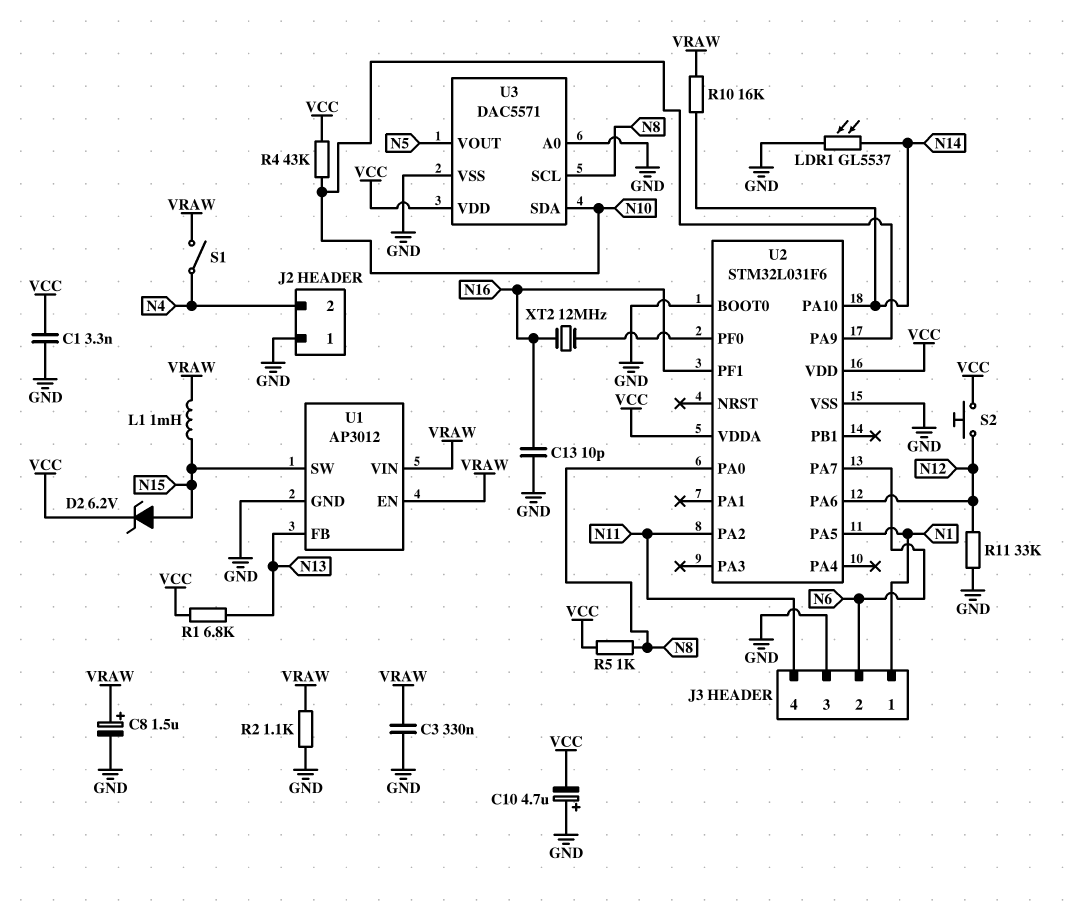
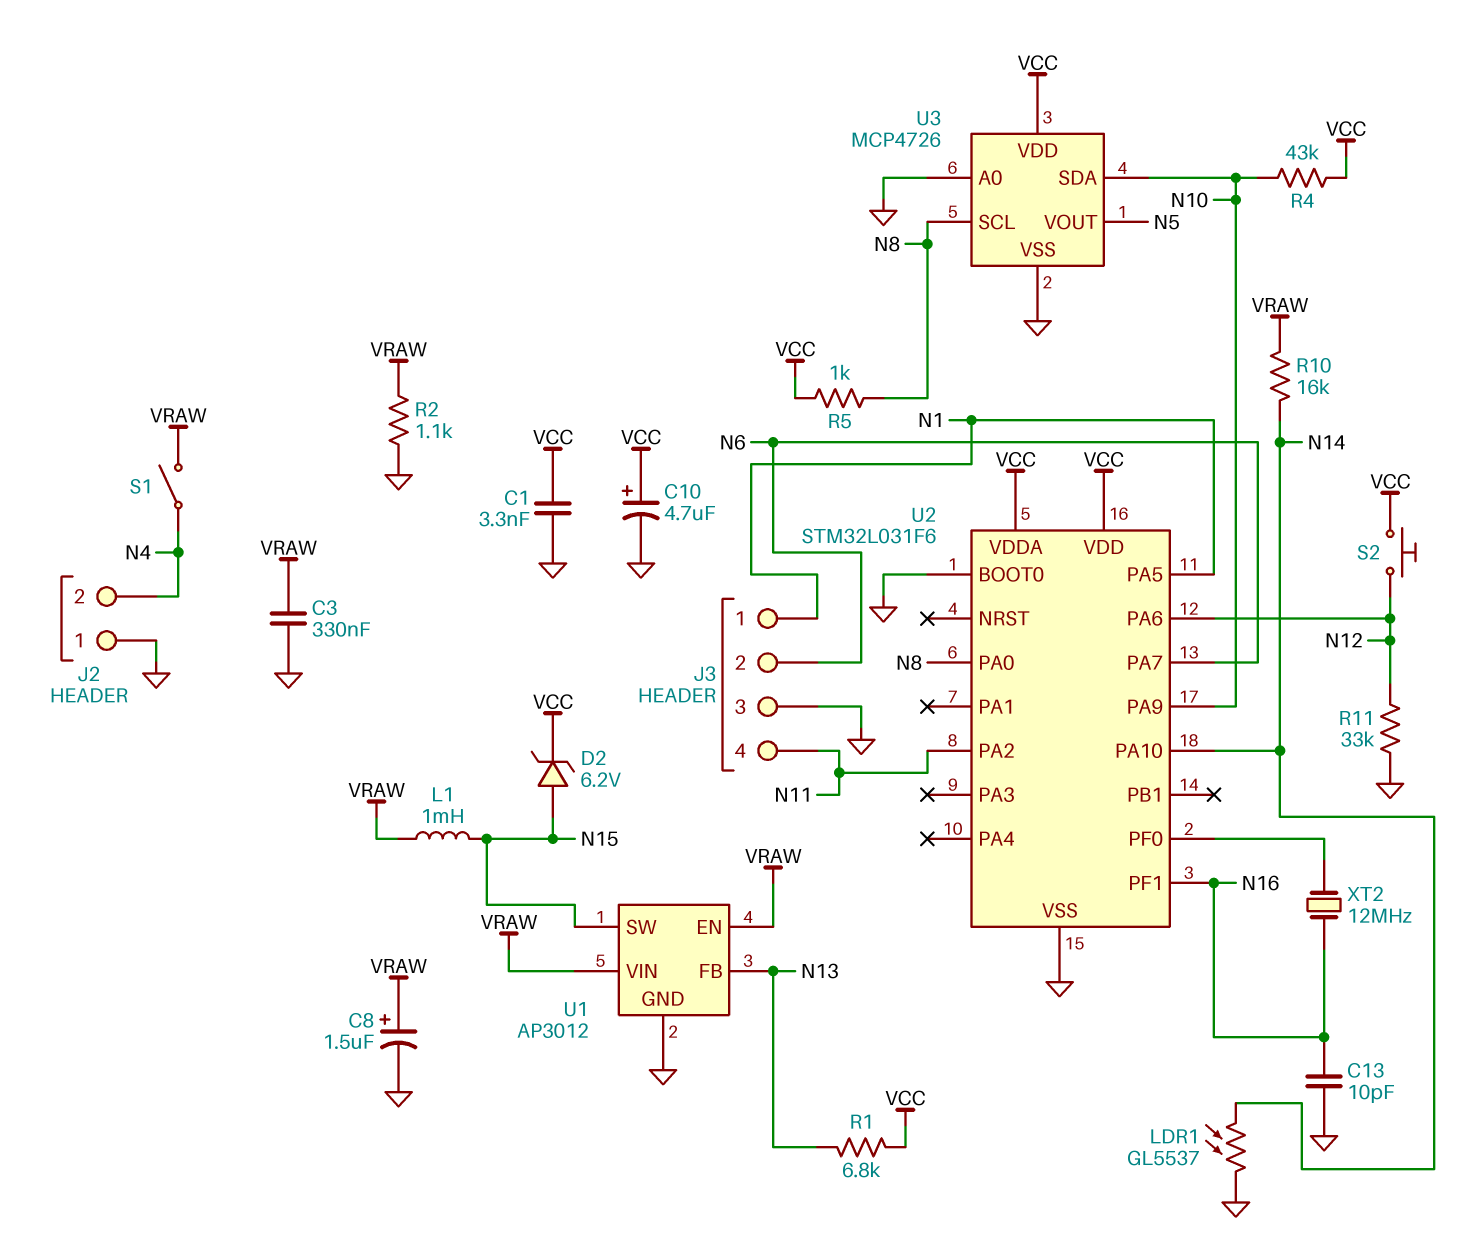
C10: 4.7uF (plus GND, minus VCC) -> 4.7uF (plus VCC, minus GND)
U3: DAC5571 -> MCP4726

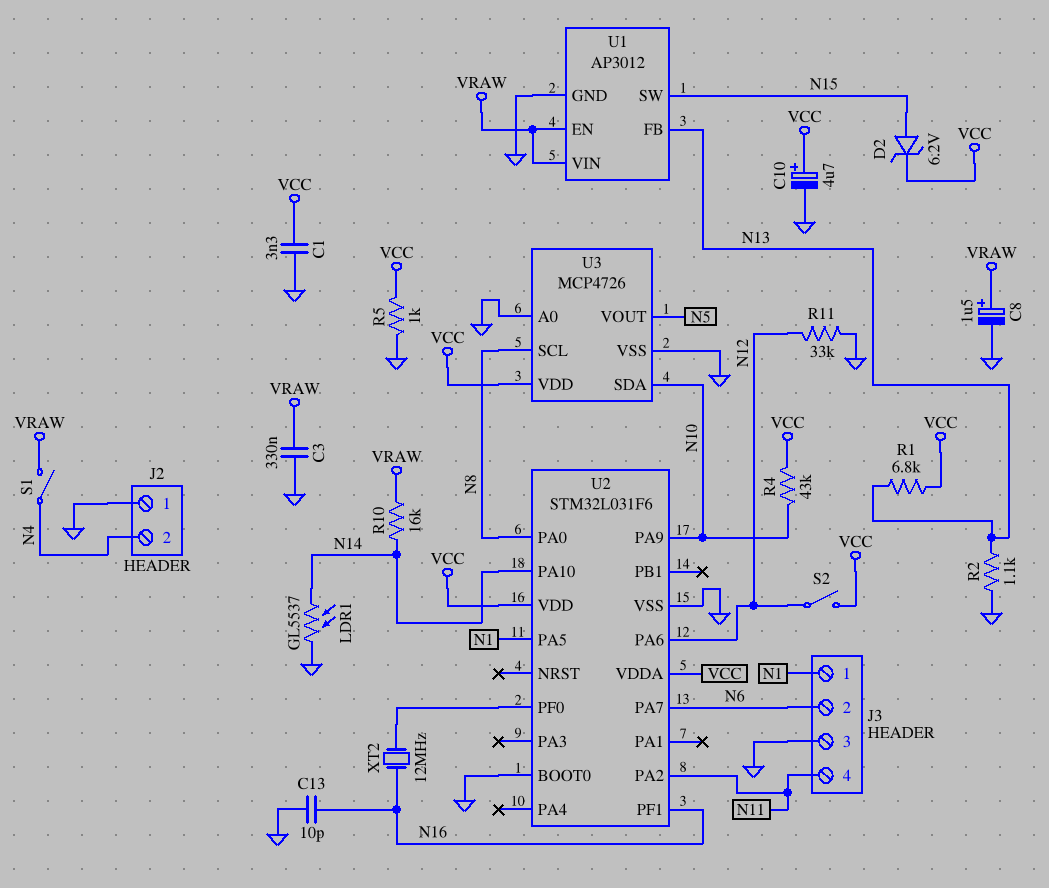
L1: 1mH (N15, VRAW) -> none
R2: 1.1k (GND, VRAW) -> 1.1k (GND, N13)
R5: 1k (N8, VCC) -> 1k (GND, VCC)
S2: button (N12, VCC) -> switch (N12, VCC)

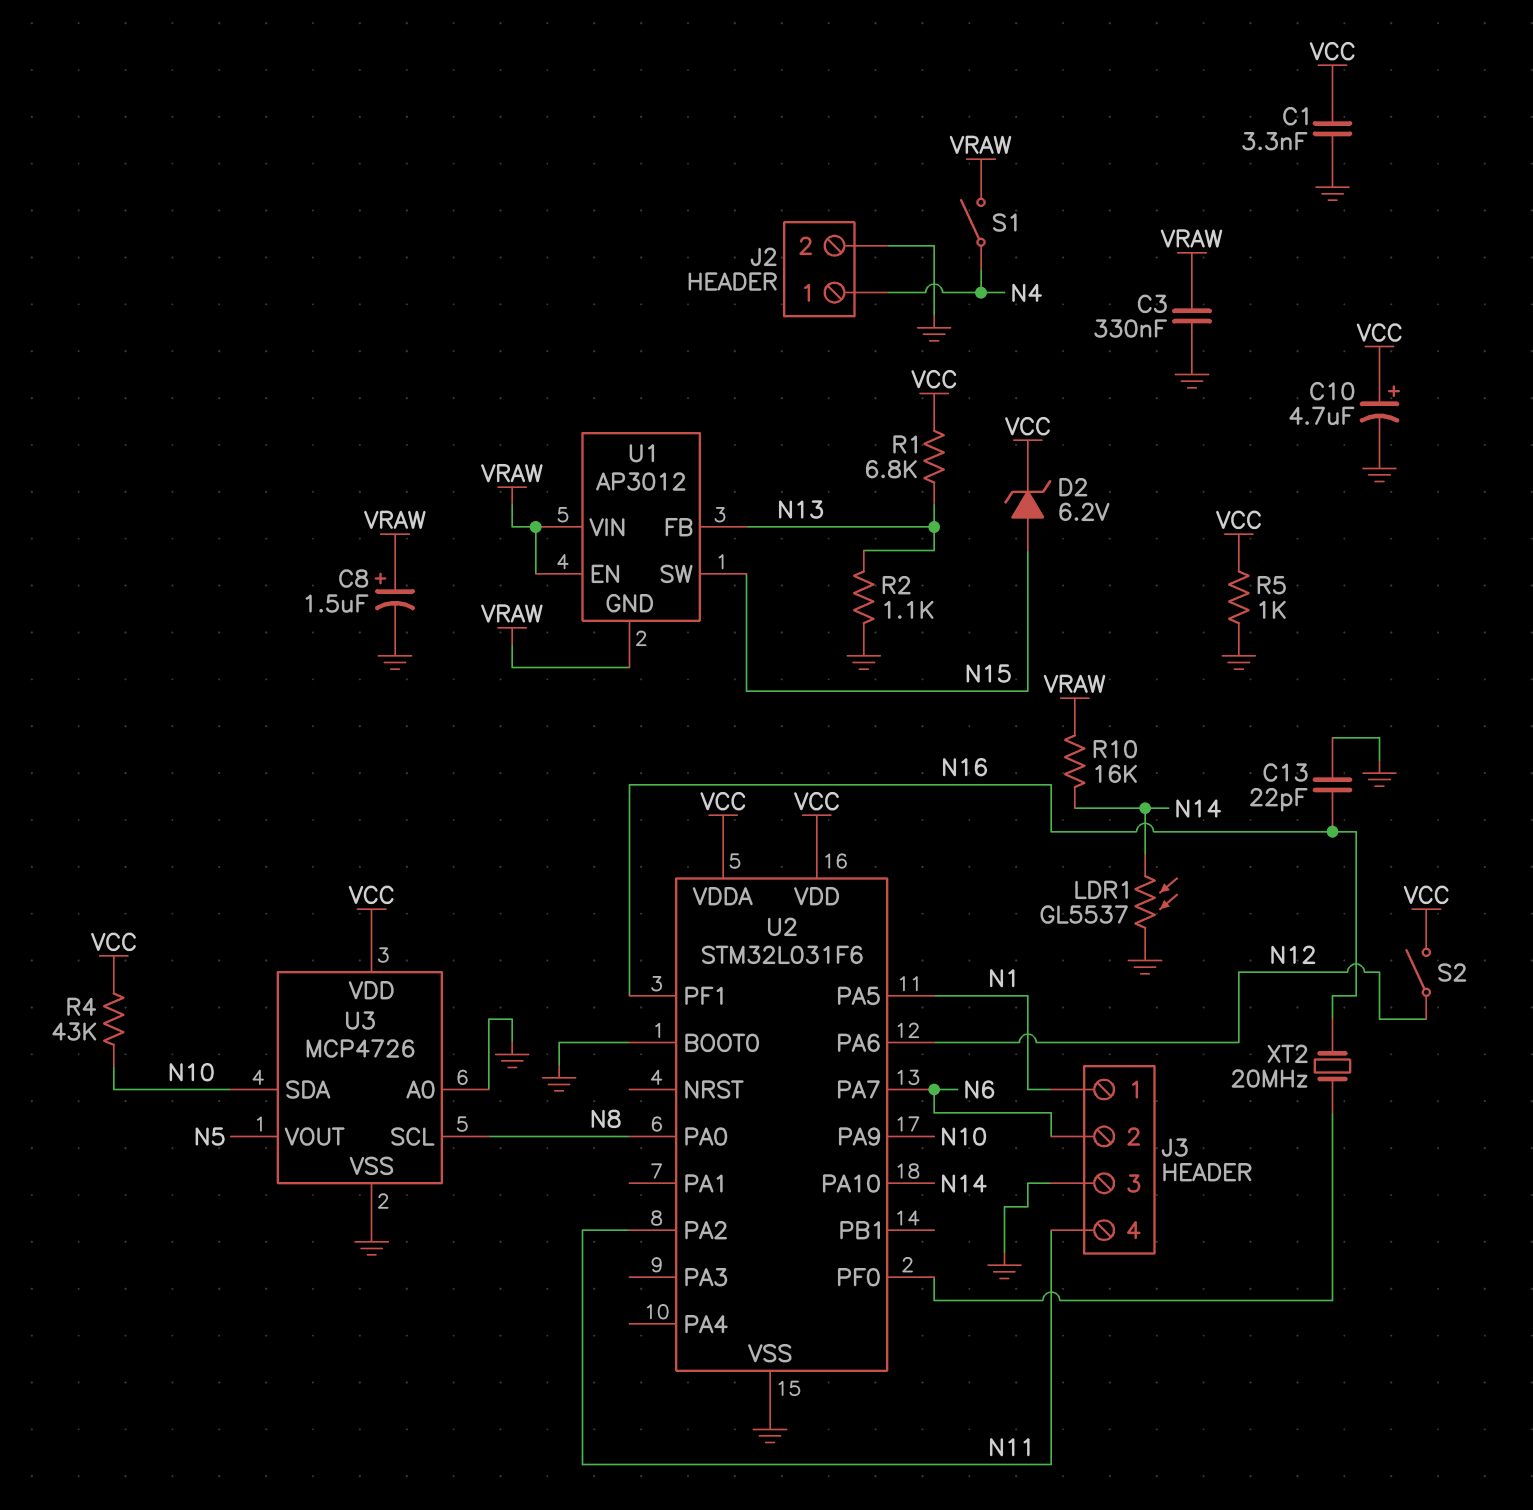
C13: 10pF (GND, N16) -> 22pF (GND, N16)
J2 pin 1: GND -> N4
J2 pin 2: N4 -> GND
R11: 33k (GND, N12) -> none
U1 pin GND: GND -> VRAW
XT2: 12MHz (N16, U2/PF0) -> 20MHz (N16, U2/PF0)

